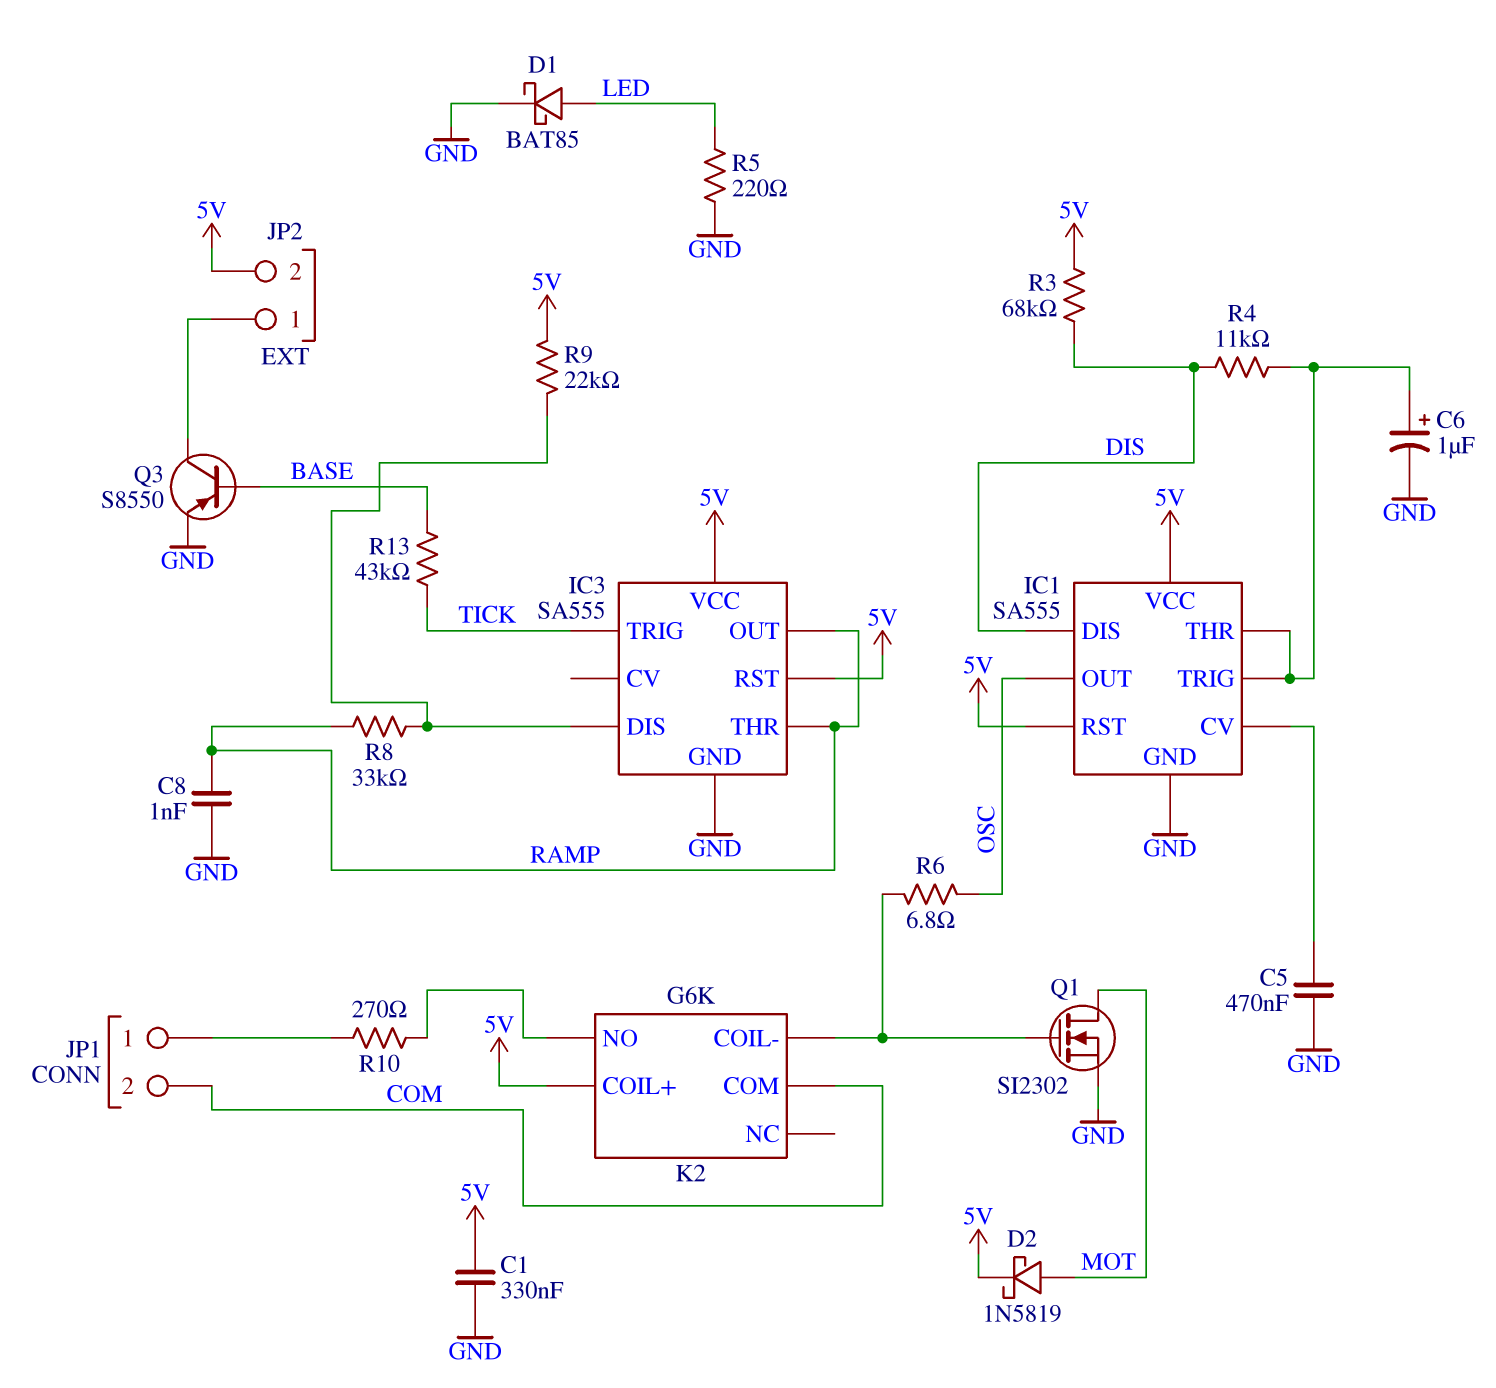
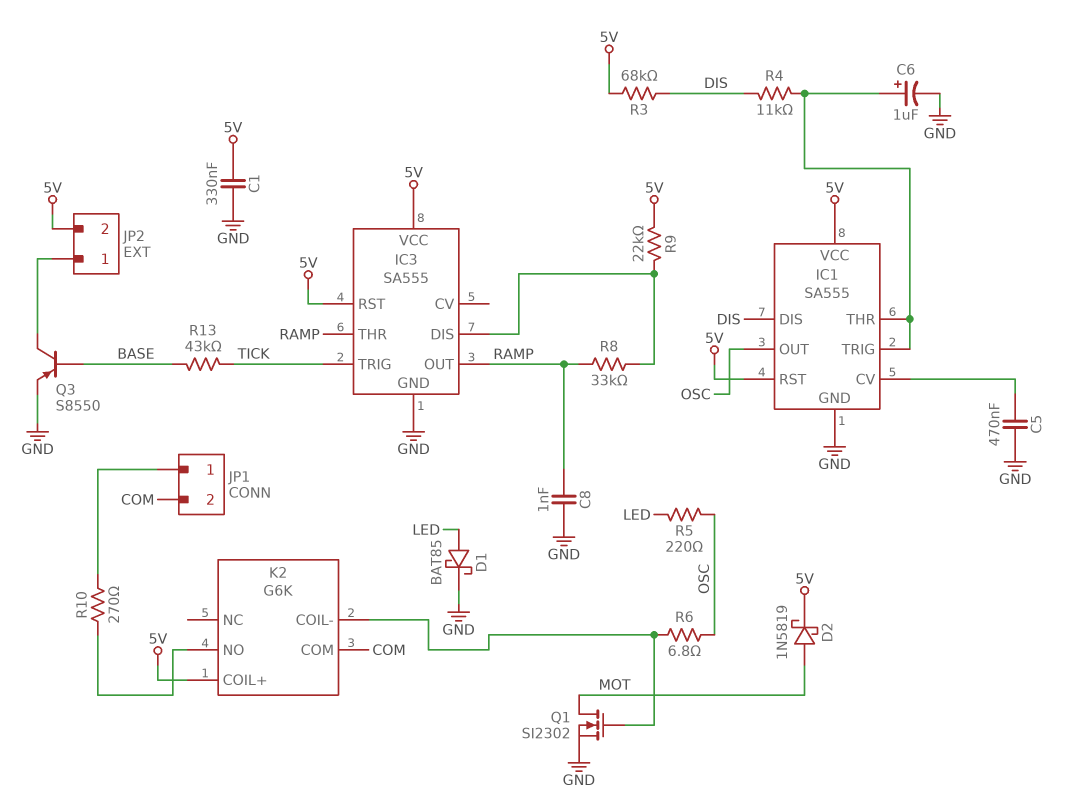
R5: 220 (GND, LED) -> 220 (LED, OSC)

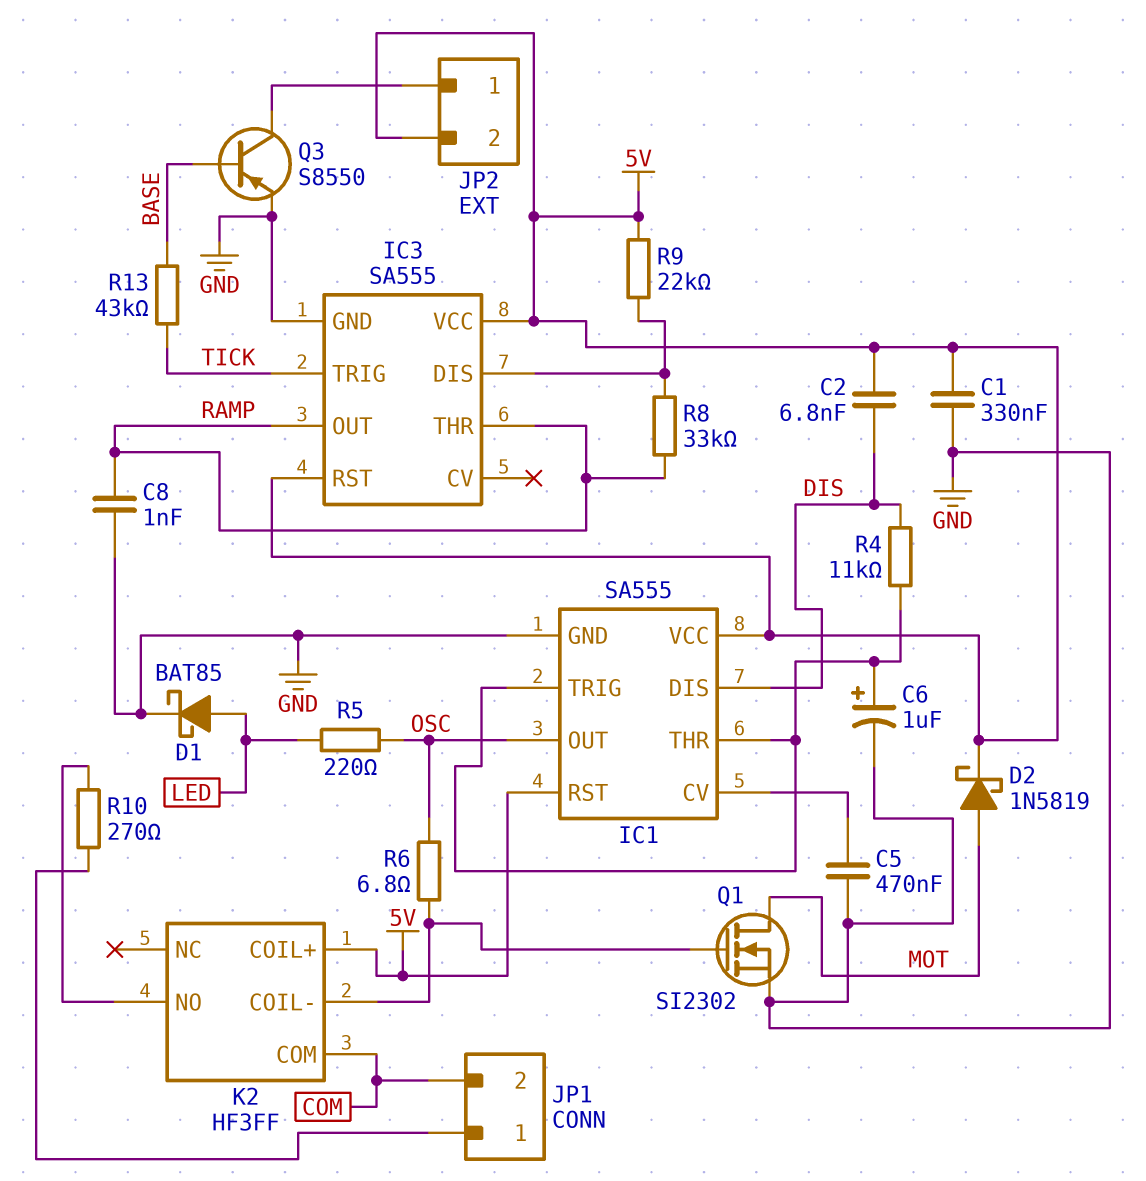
C2: none -> 6.8nF (5V, DIS)
K2: G6K -> HF3FF
R3: 68k (5V, DIS) -> none

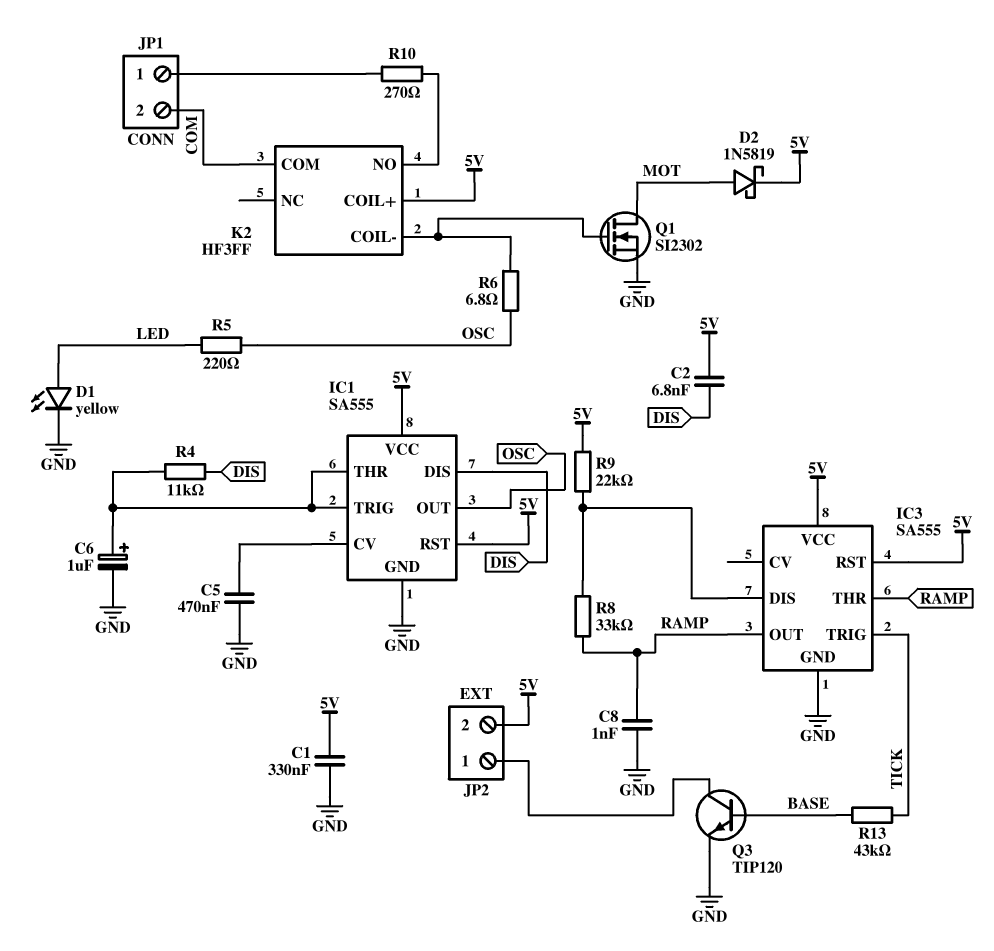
D1: schottky BAT85 (A LED, K GND) -> LED yellow (A LED, K GND)
Q3: PNP S8550 (B BASE, C JP2/1, E GND) -> NPN TIP120 (B BASE, C JP2/1, E GND)

